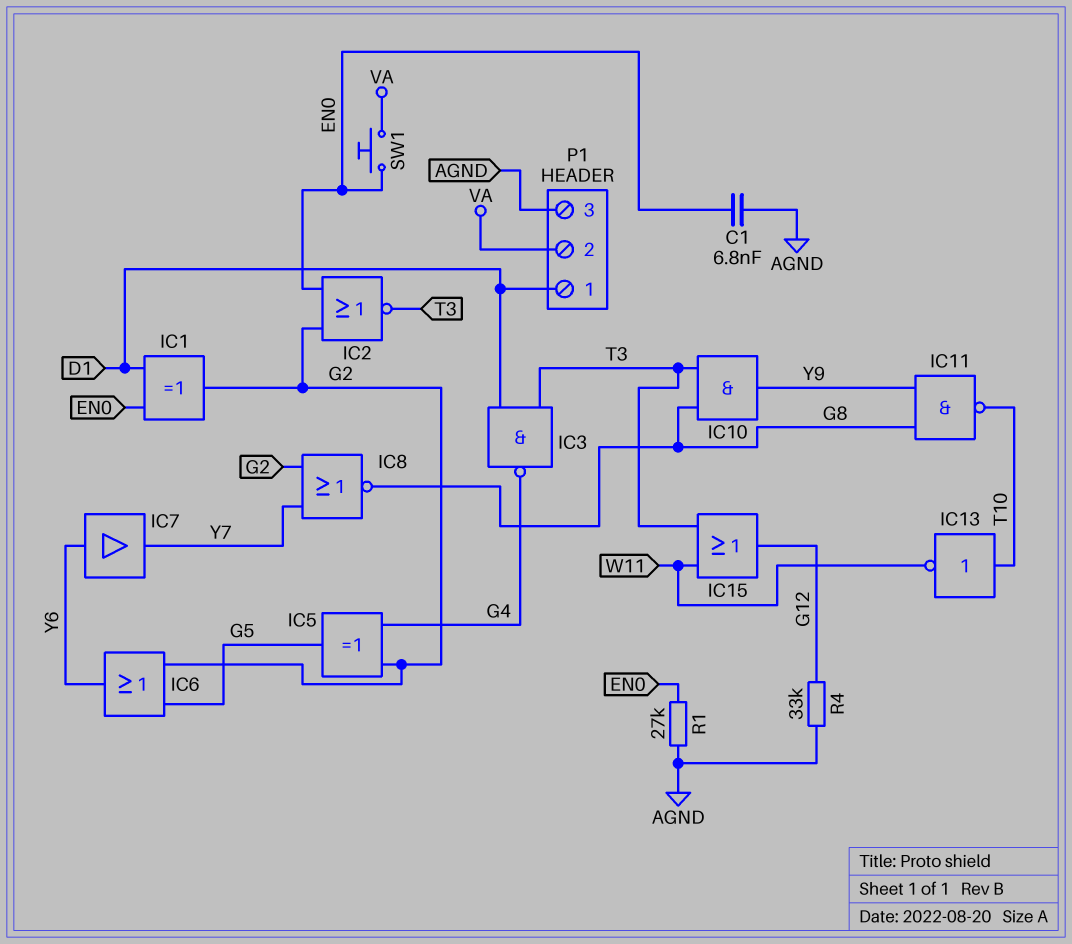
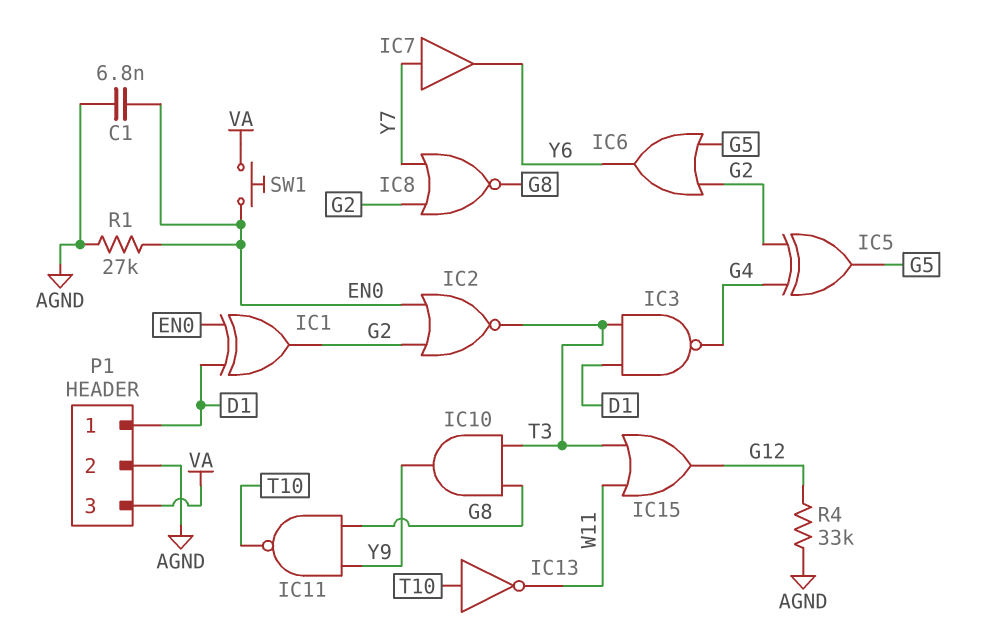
IC7: buffer (in Y6, out Y7) -> buffer (in Y7, out Y6)
P1 pin 2: VA -> AGND
P1 pin 3: AGND -> VA

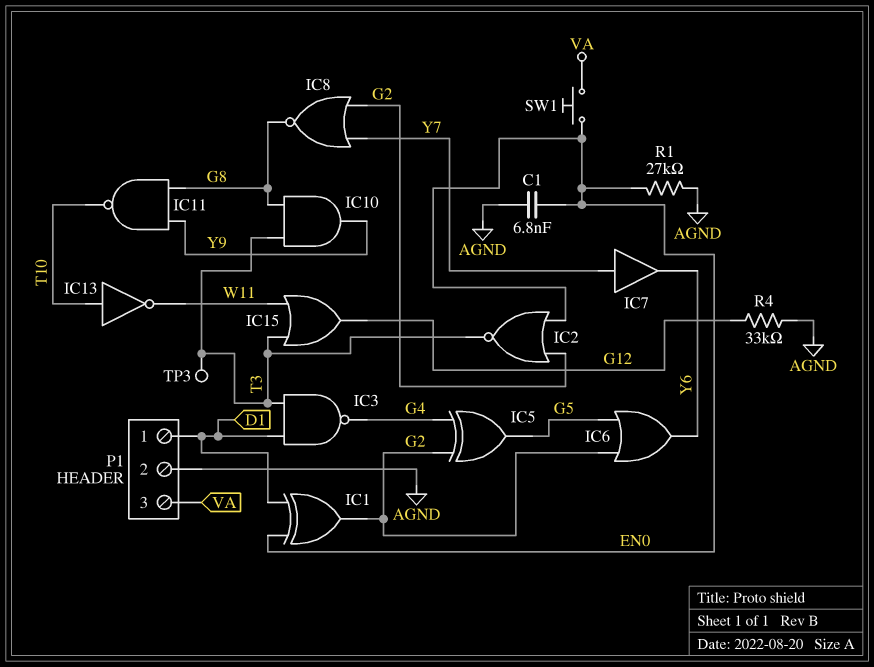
TP3: none -> test point (T3)

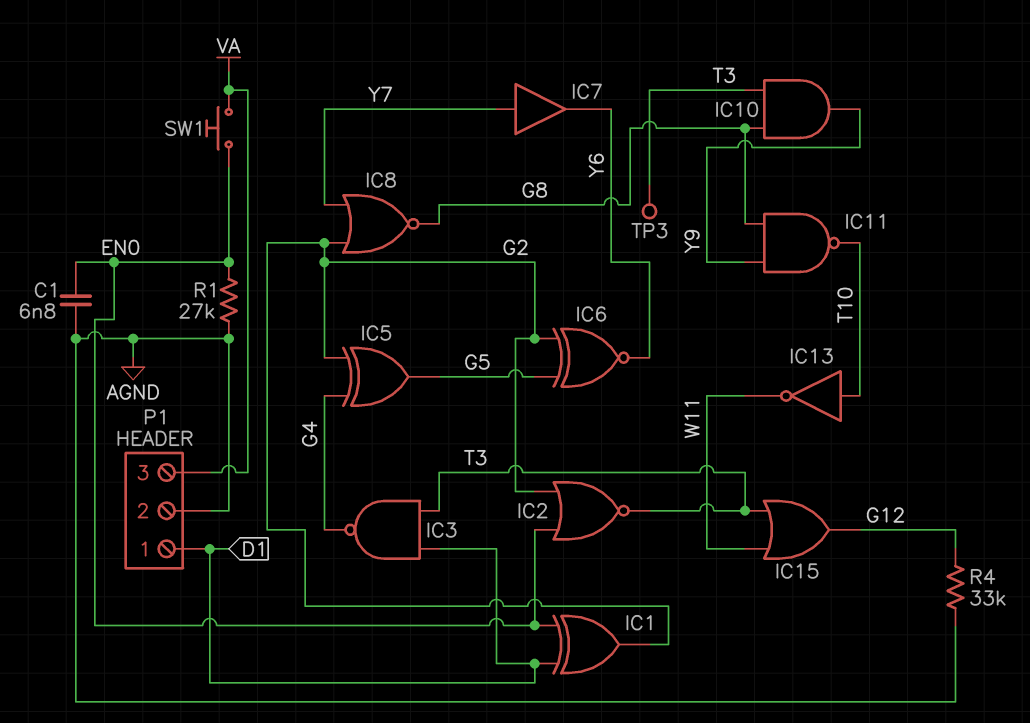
IC6: OR (in G2, in G5, out Y6) -> XNOR (in G2, in G5, out Y6)

